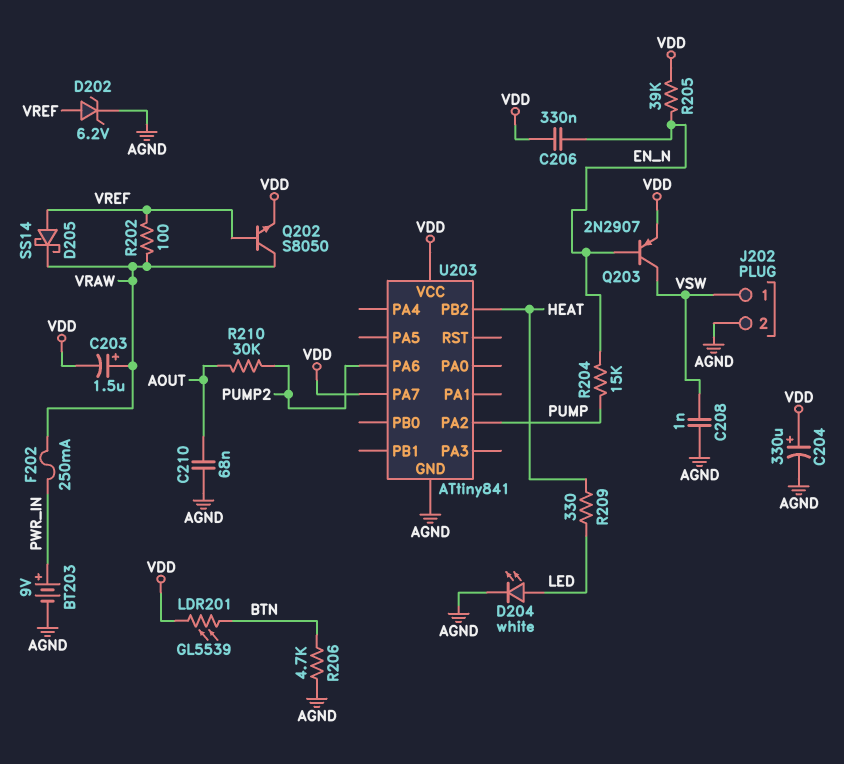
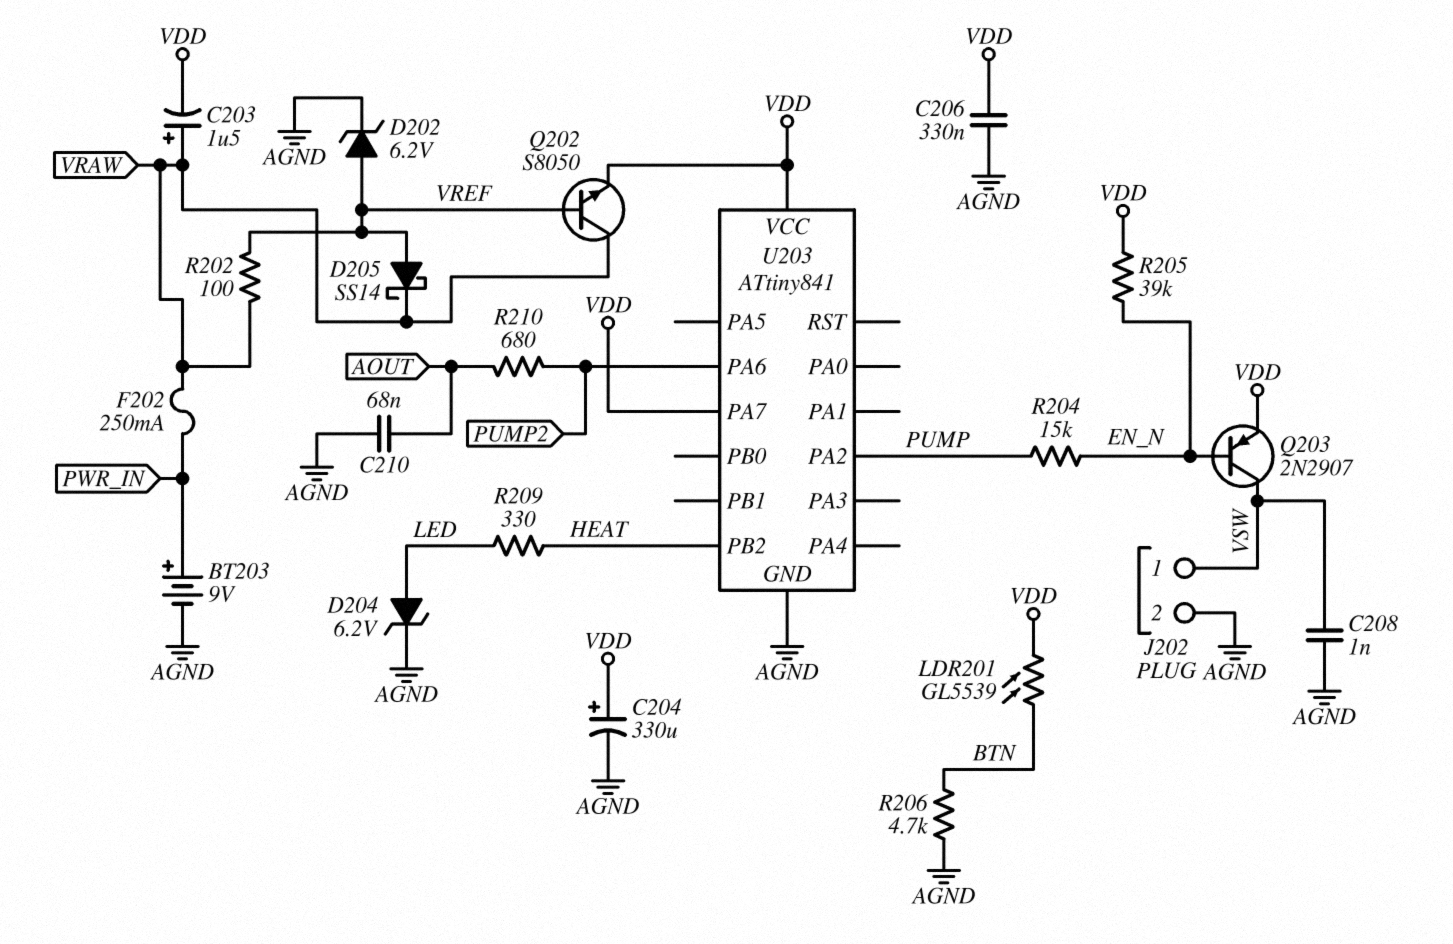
C206: 330nF (EN_N, VDD) -> 330nF (AGND, VDD)
D204: LED white (A LED, K AGND) -> zener 6.2V (A LED, K AGND)
R210: 30k (AOUT, PUMP2) -> 680 (AOUT, PUMP2)

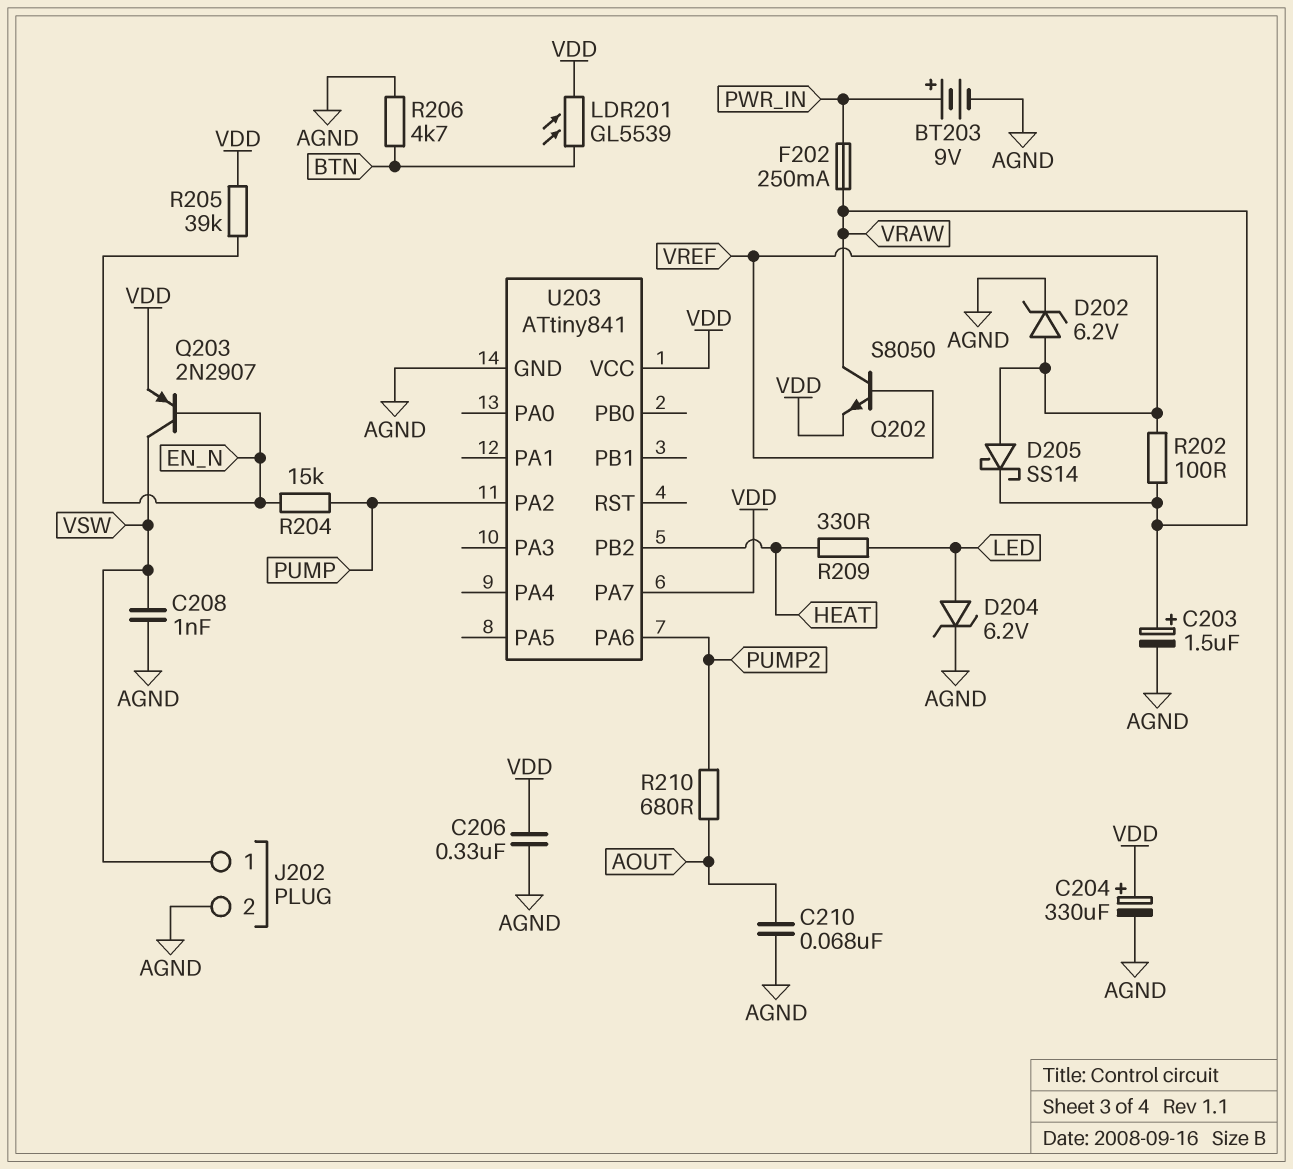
C203: 1.5uF (plus VRAW, minus VDD) -> 1.5uF (plus VRAW, minus AGND)

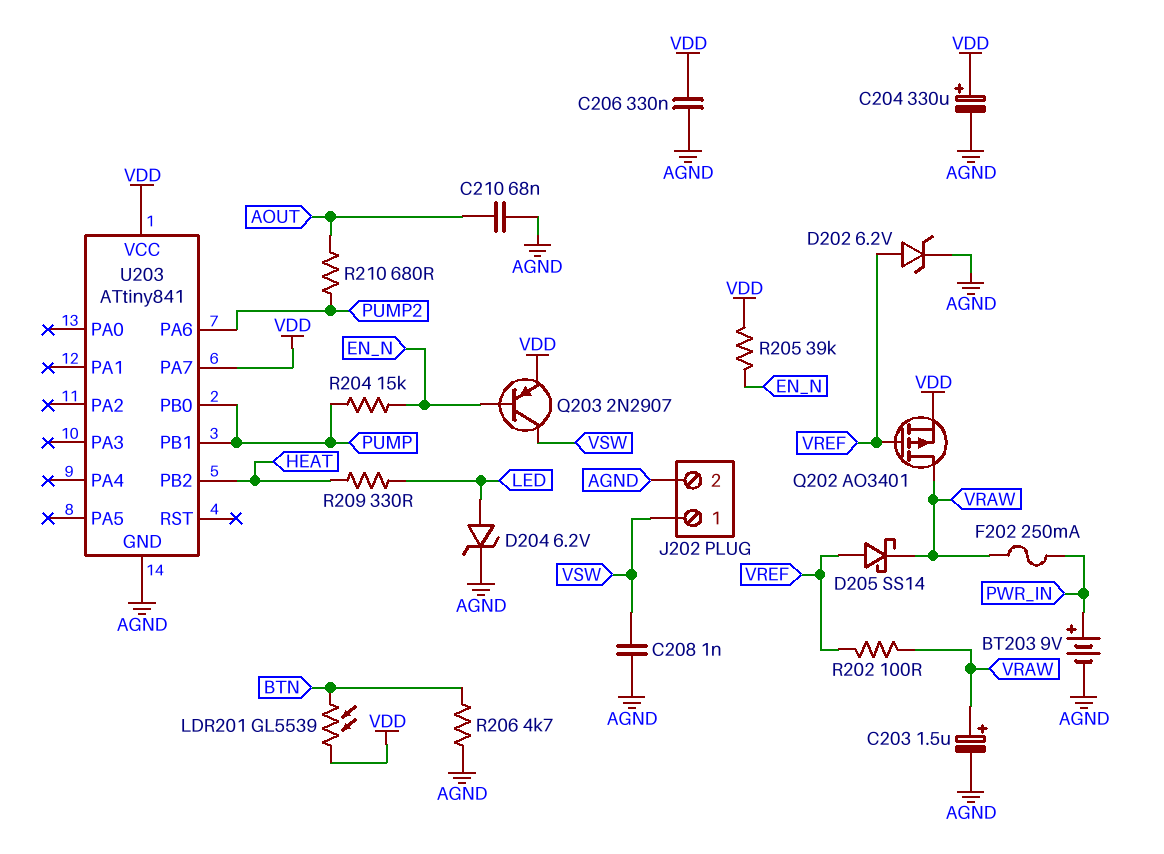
Q202: NPN S8050 (B VREF, C VRAW, E VDD) -> PMOS AO3401 (G VREF, D VRAW, S VDD)
U203 pin PA2: PUMP -> none
U203 pin PB0: none -> PUMP
U203 pin PB1: none -> PUMP

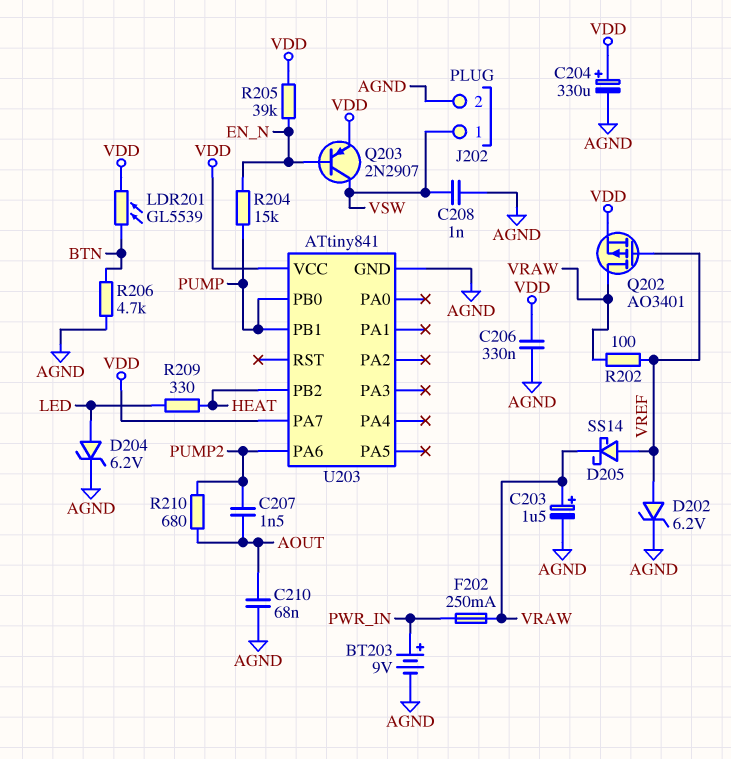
C207: none -> 1.5nF (AOUT, PUMP2)

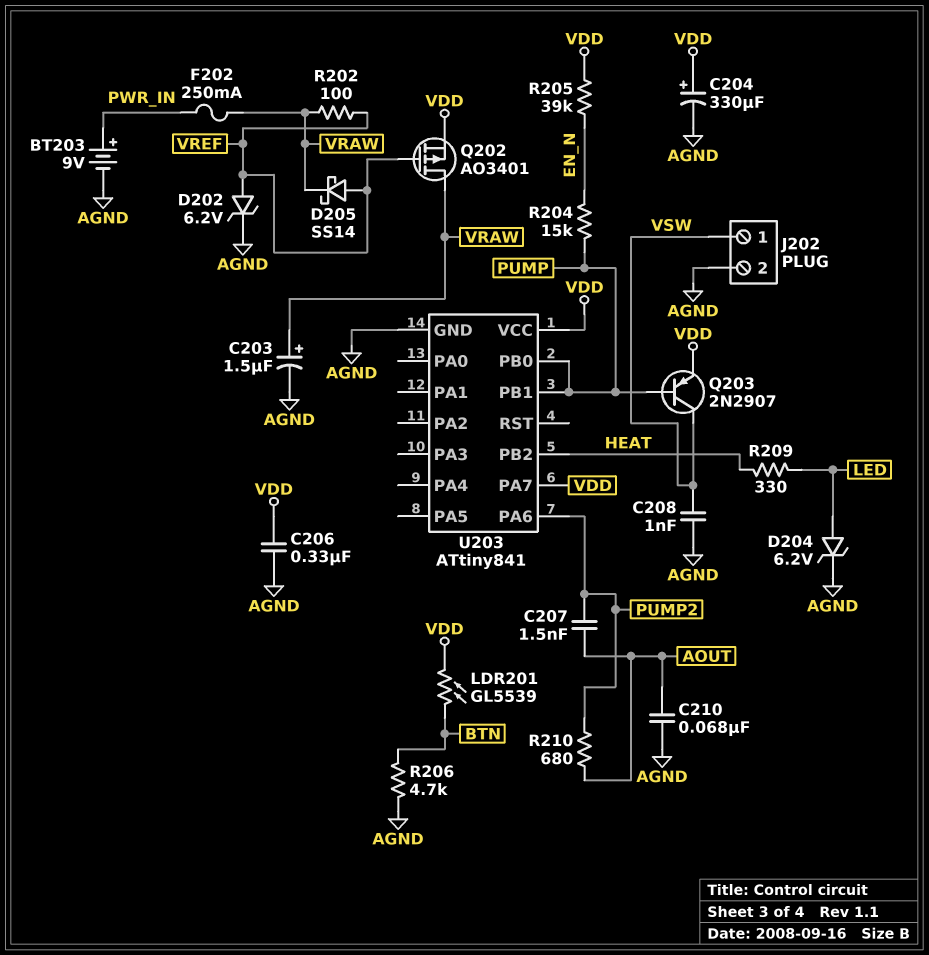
Q203: PNP 2N2907 (B EN_N, C VSW, E VDD) -> PNP 2N2907 (B PUMP, C VSW, E VDD)

